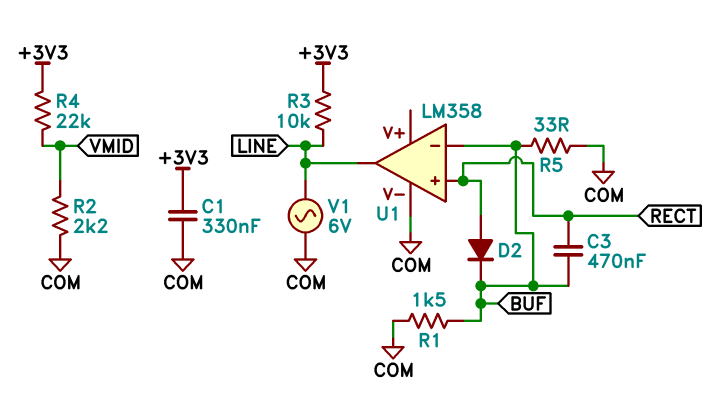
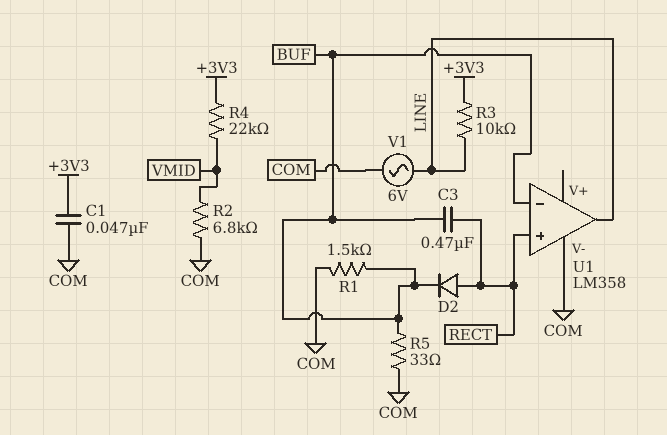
C1: 330nF (+3V3, COM) -> 47nF (+3V3, COM)
R2: 2.2k (COM, VMID) -> 6.8k (COM, VMID)

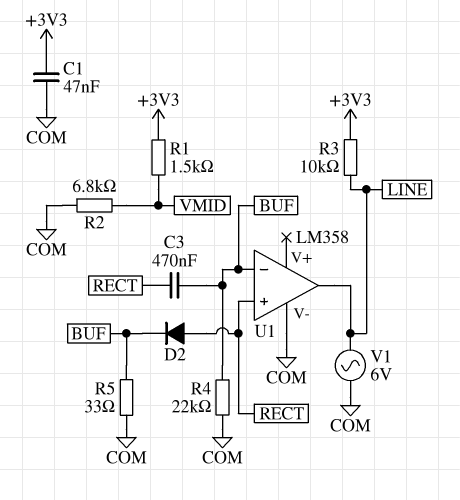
R1: 1.5k (BUF, COM) -> 1.5k (+3V3, VMID)
R4: 22k (+3V3, VMID) -> 22k (BUF, COM)

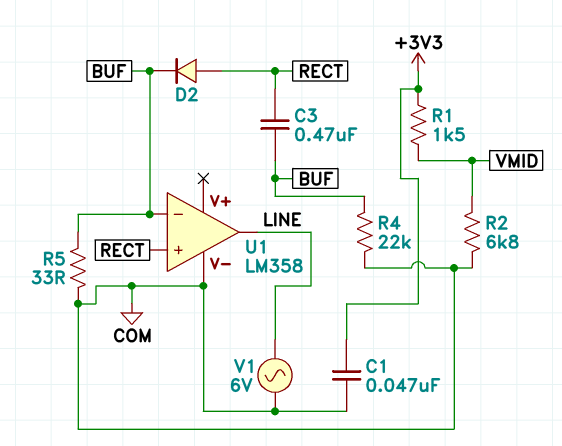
R3: 10k (+3V3, LINE) -> none

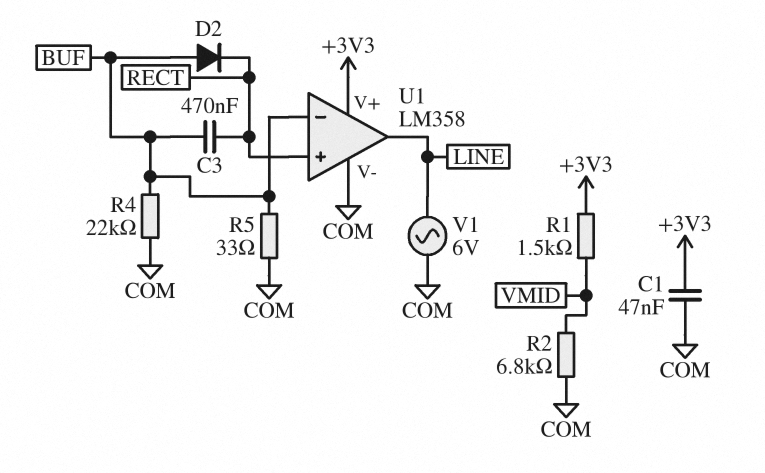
D2: diode (A RECT, K BUF) -> diode (A BUF, K RECT)
U1 pin V+: none -> +3V3

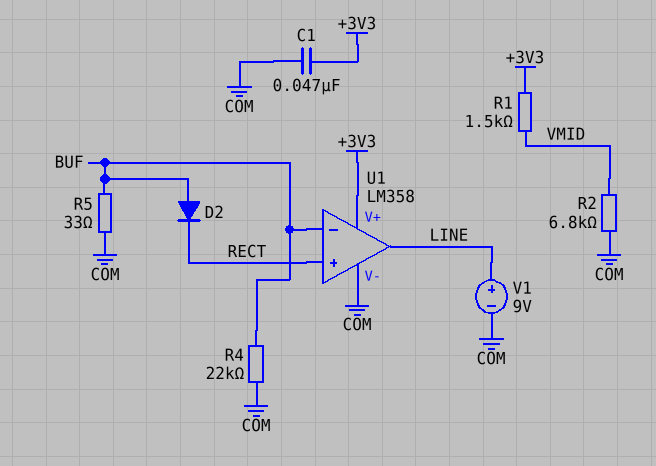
C3: 470nF (BUF, RECT) -> none
V1: AC 6V (COM, LINE) -> 9V (plus LINE, minus COM)

